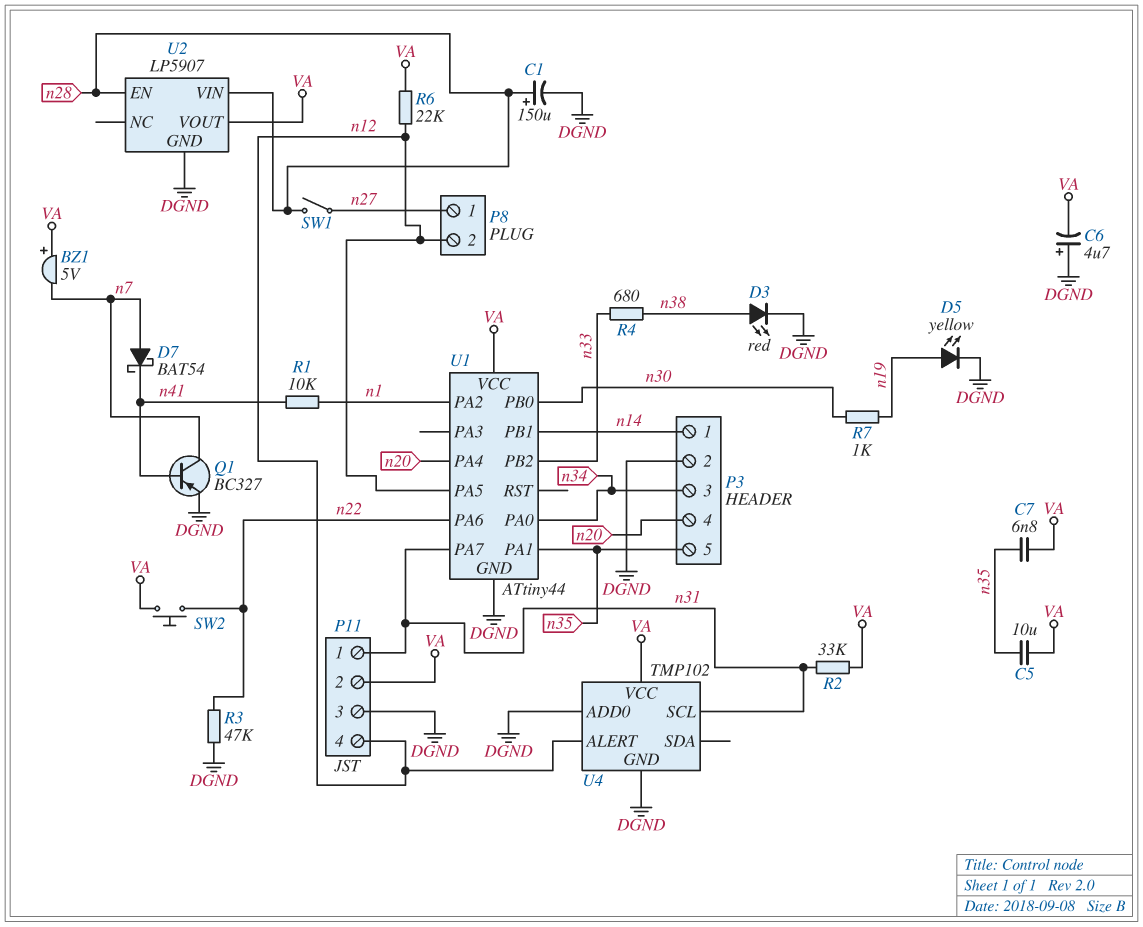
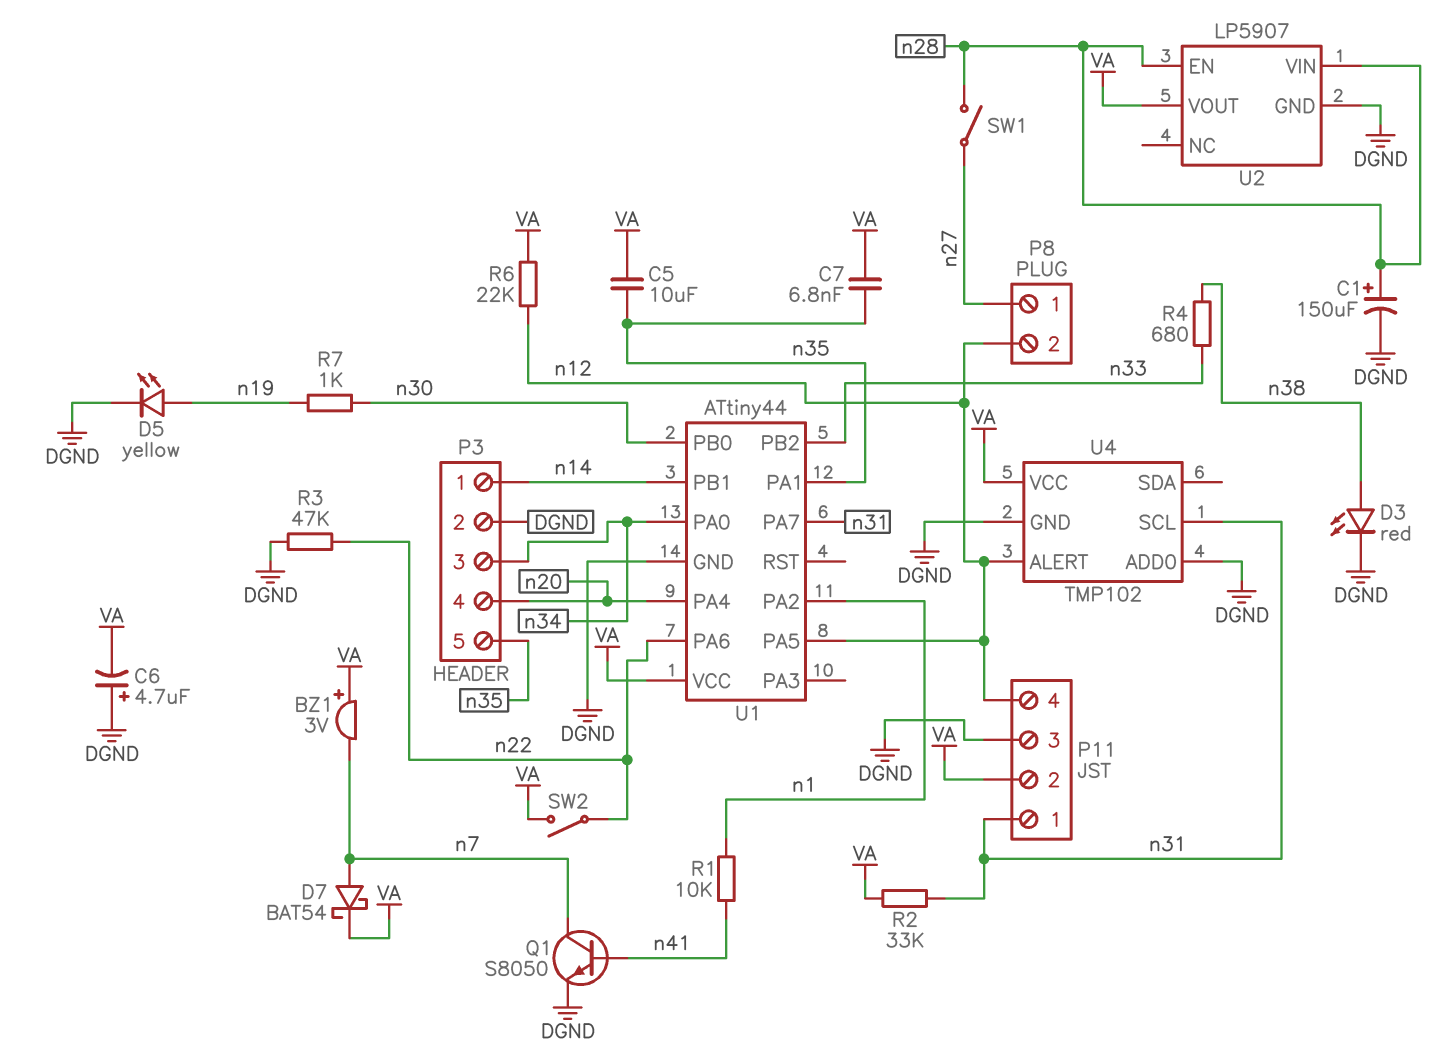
BZ1: buzzer 5V (plus VA, minus n7) -> buzzer 3V (plus VA, minus n7)
D7: schottky BAT54 (A n7, K n41) -> schottky BAT54 (A n7, K VA)
Q1: PNP BC327 (B n41, C n7, E DGND) -> NPN S8050 (B n41, C n7, E DGND)
SW2: button (VA, n22) -> switch (VA, n22)

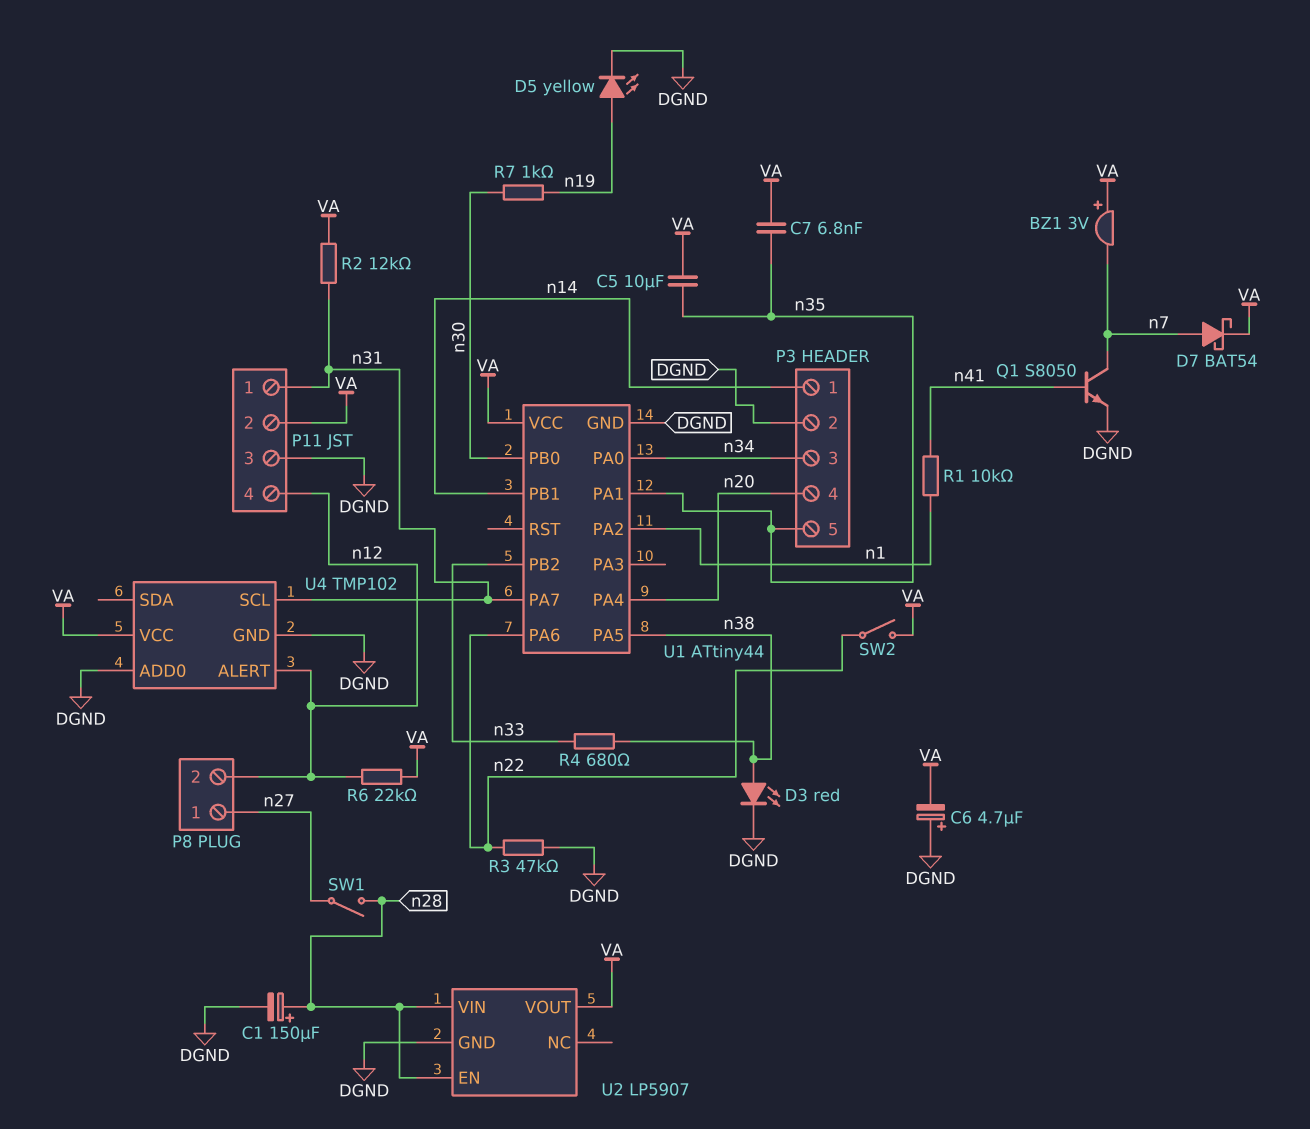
R2: 33k (VA, n31) -> 12k (VA, n31)
U1 pin PA5: n12 -> n38

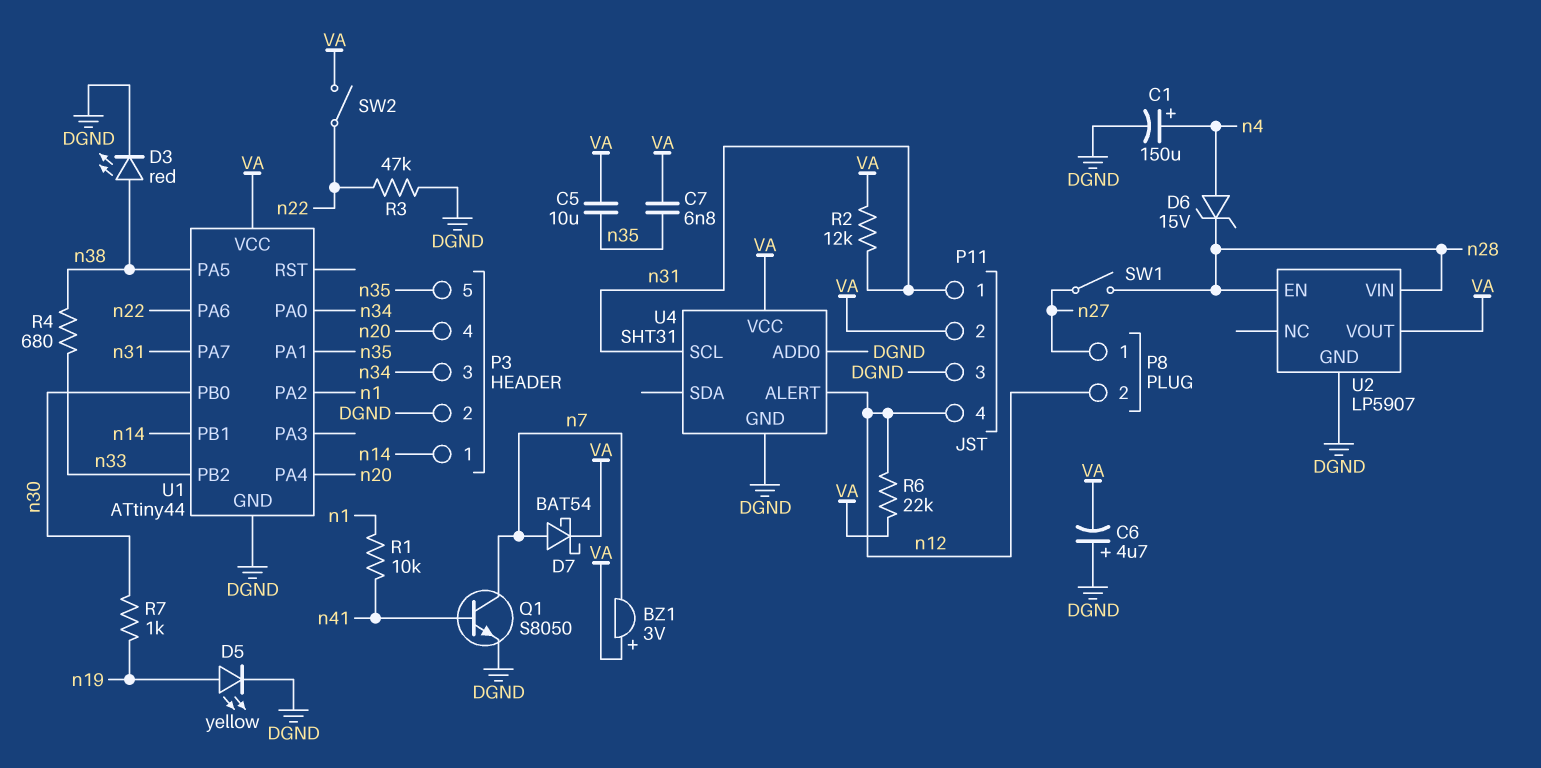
C1: 150uF (plus n28, minus DGND) -> 150uF (plus n4, minus DGND)
D6: none -> zener 15V (A n4, K n28)
U4: TMP102 -> SHT31

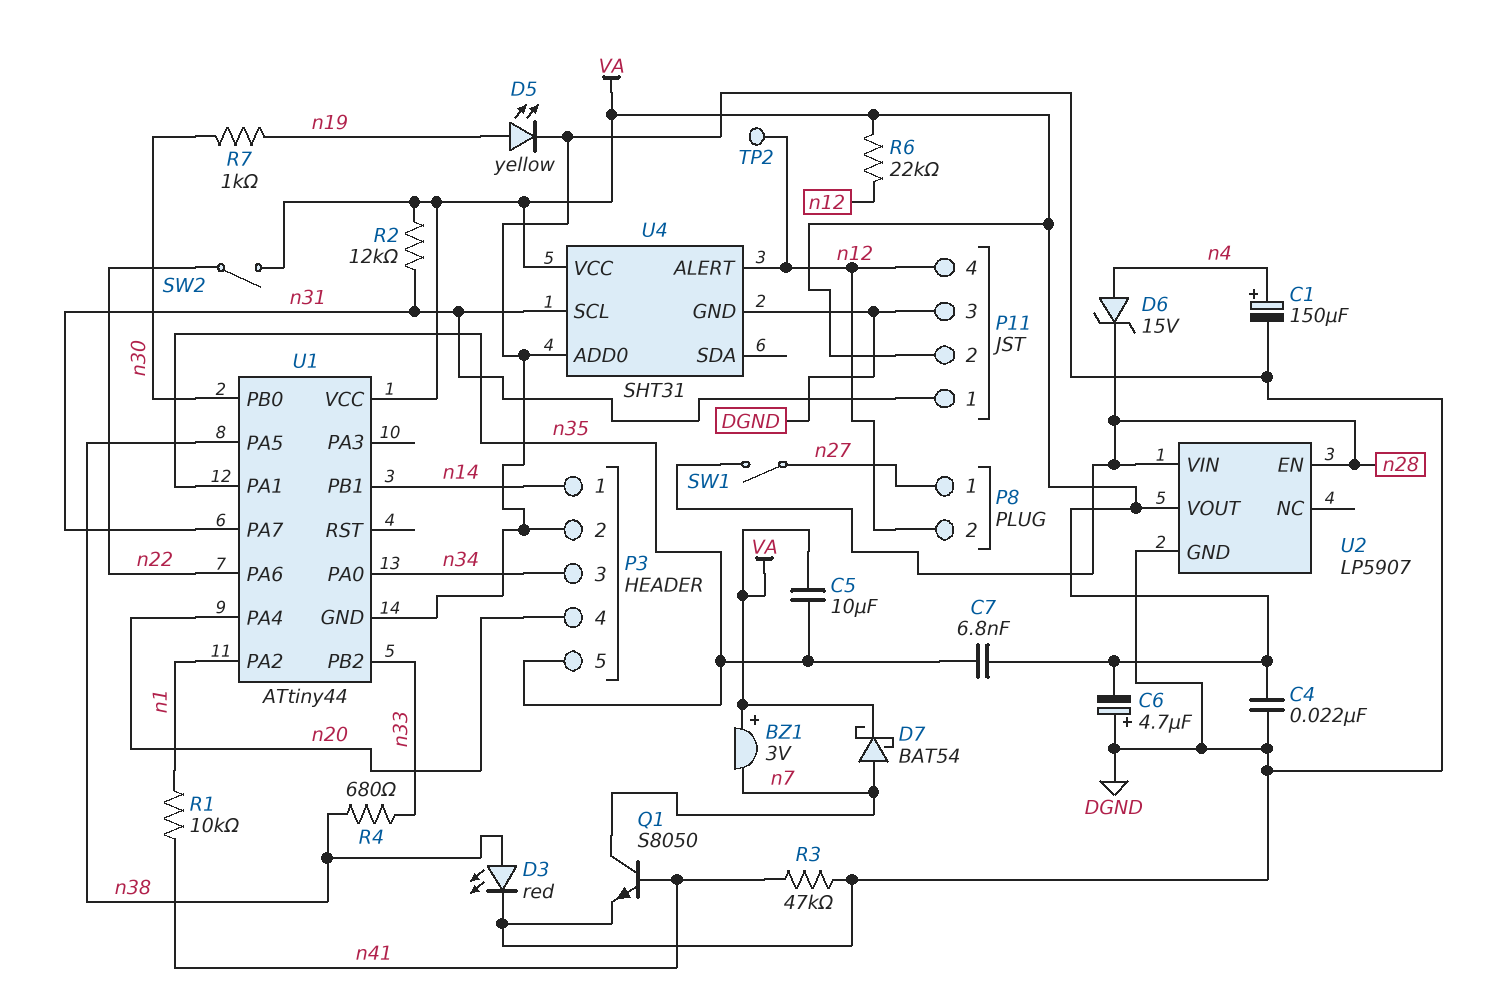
C4: none -> 22nF (DGND, VA)
R3: 47k (DGND, n22) -> 47k (DGND, n41)
TP2: none -> test point (n12)

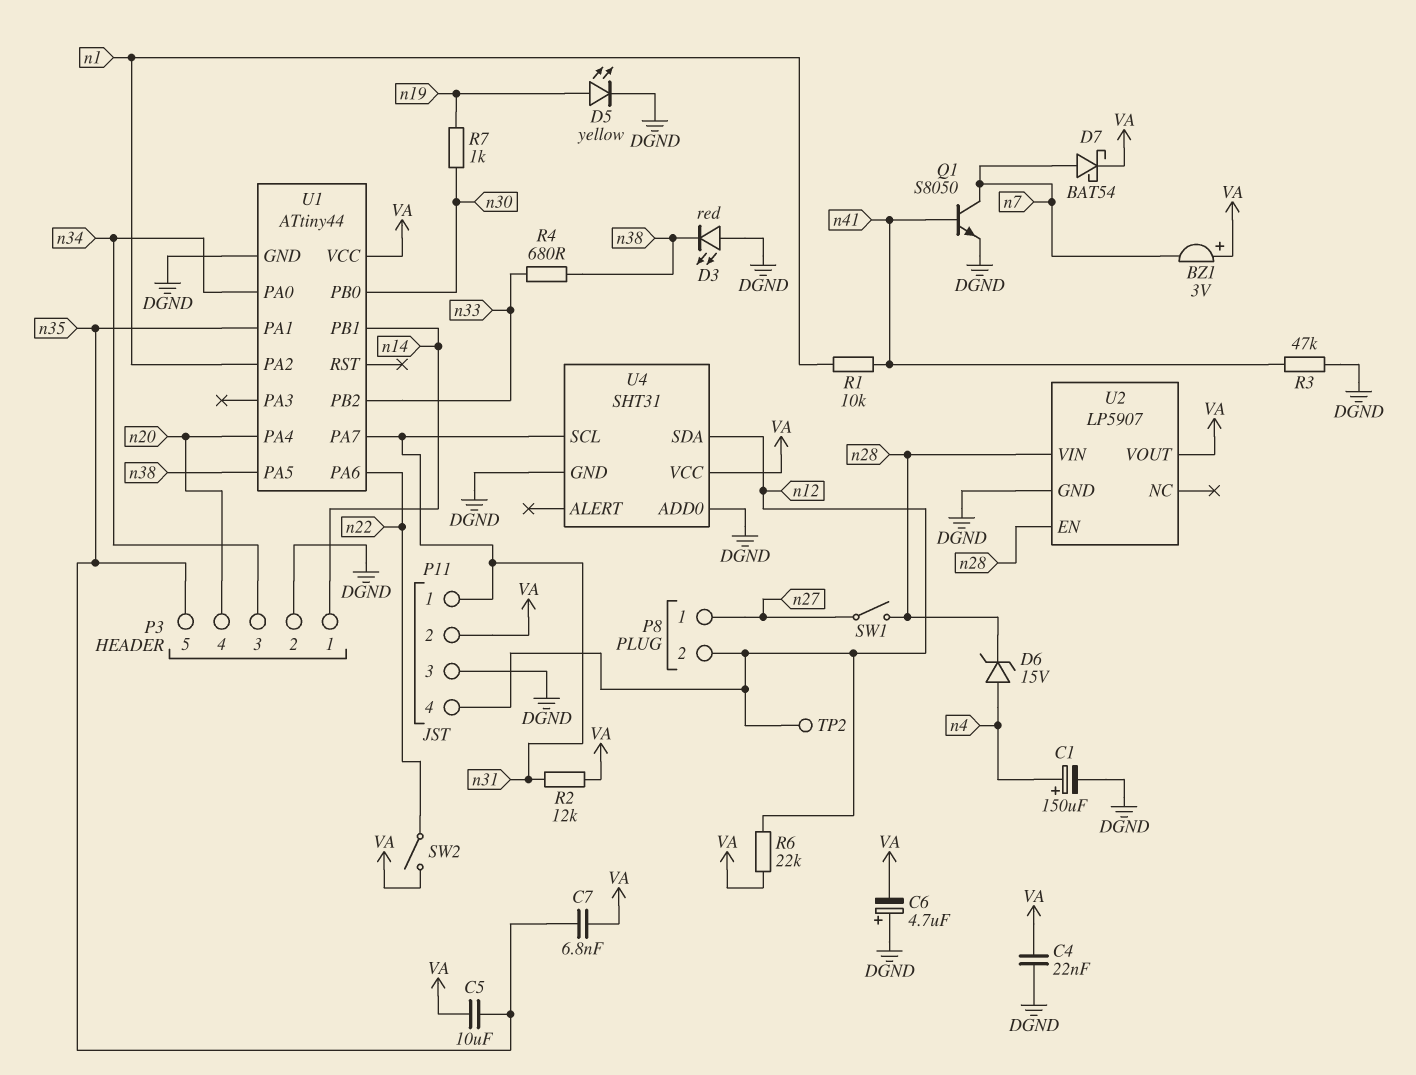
D3: LED red (A n38, K DGND) -> LED red (A DGND, K n38)
U4 pin ALERT: n12 -> none
U4 pin SDA: none -> n12

